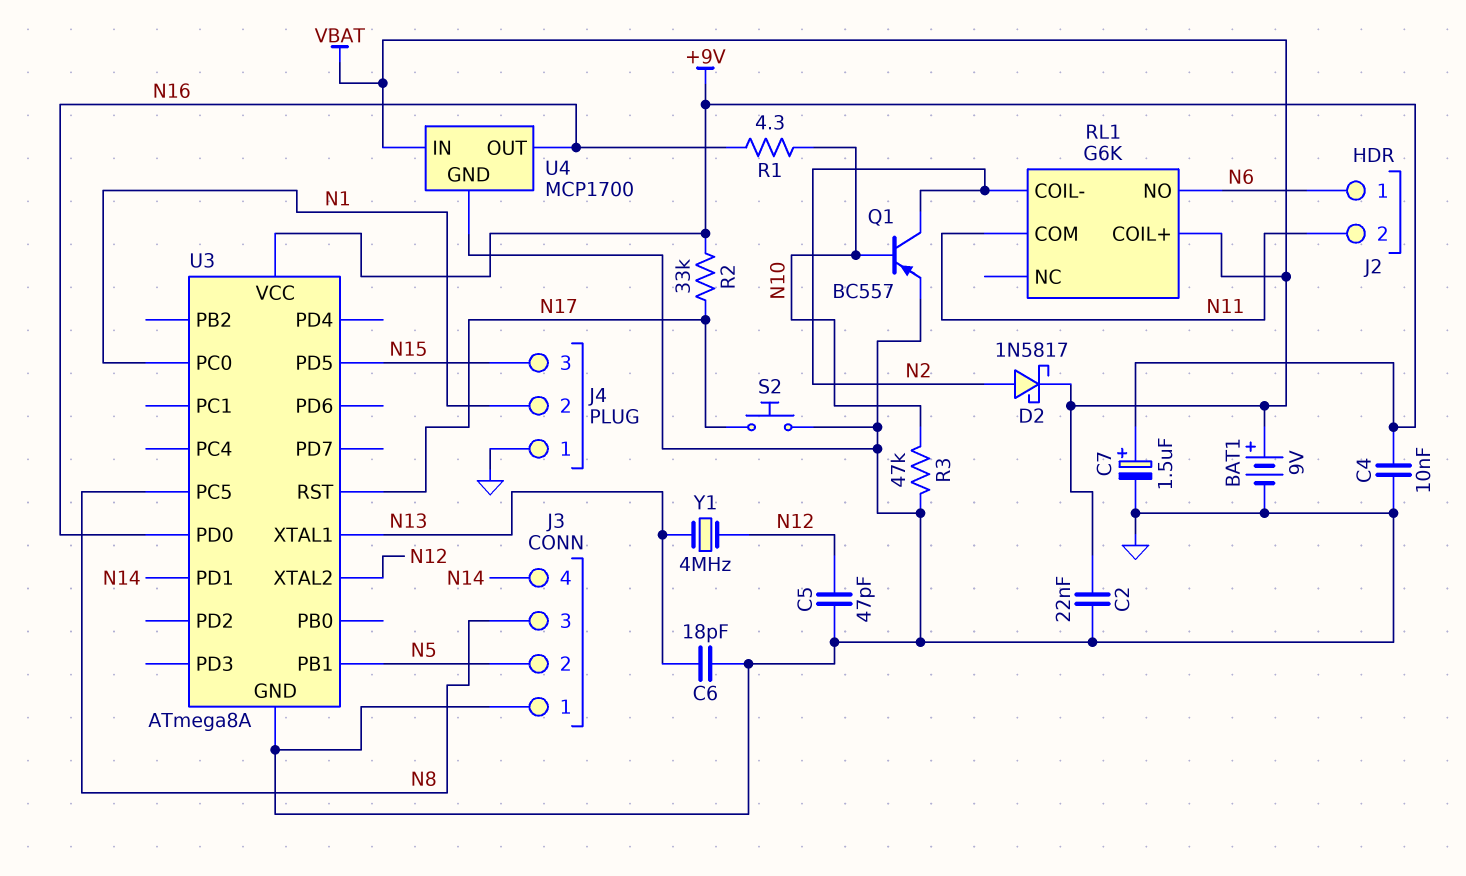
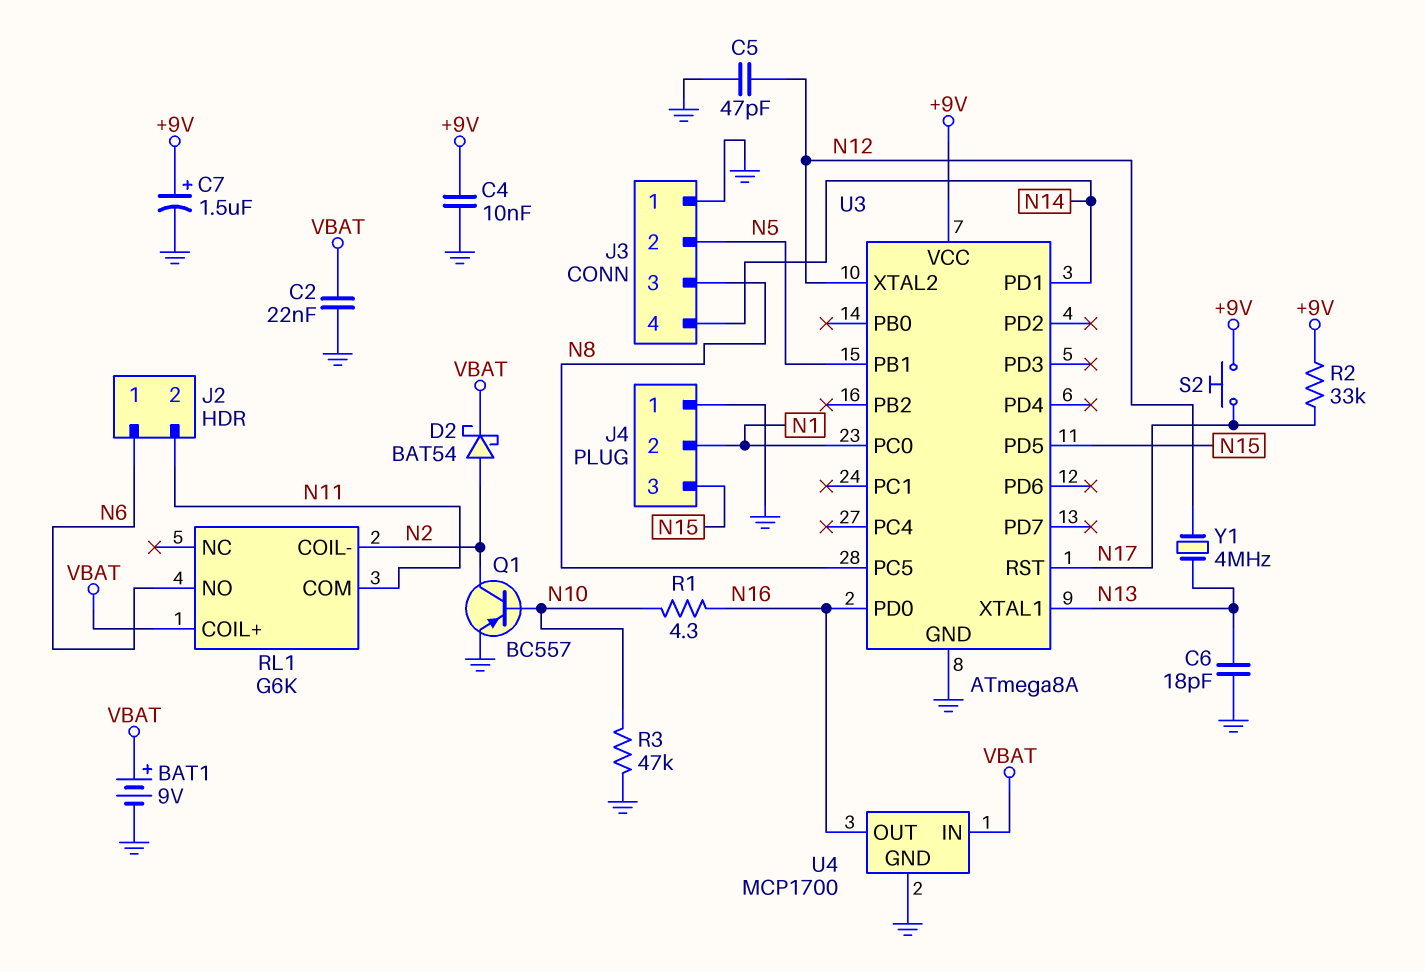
D2: schottky 1N5817 (A N2, K VBAT) -> schottky BAT54 (A N2, K VBAT)
S2: button (GND, N17) -> button (+9V, N17)

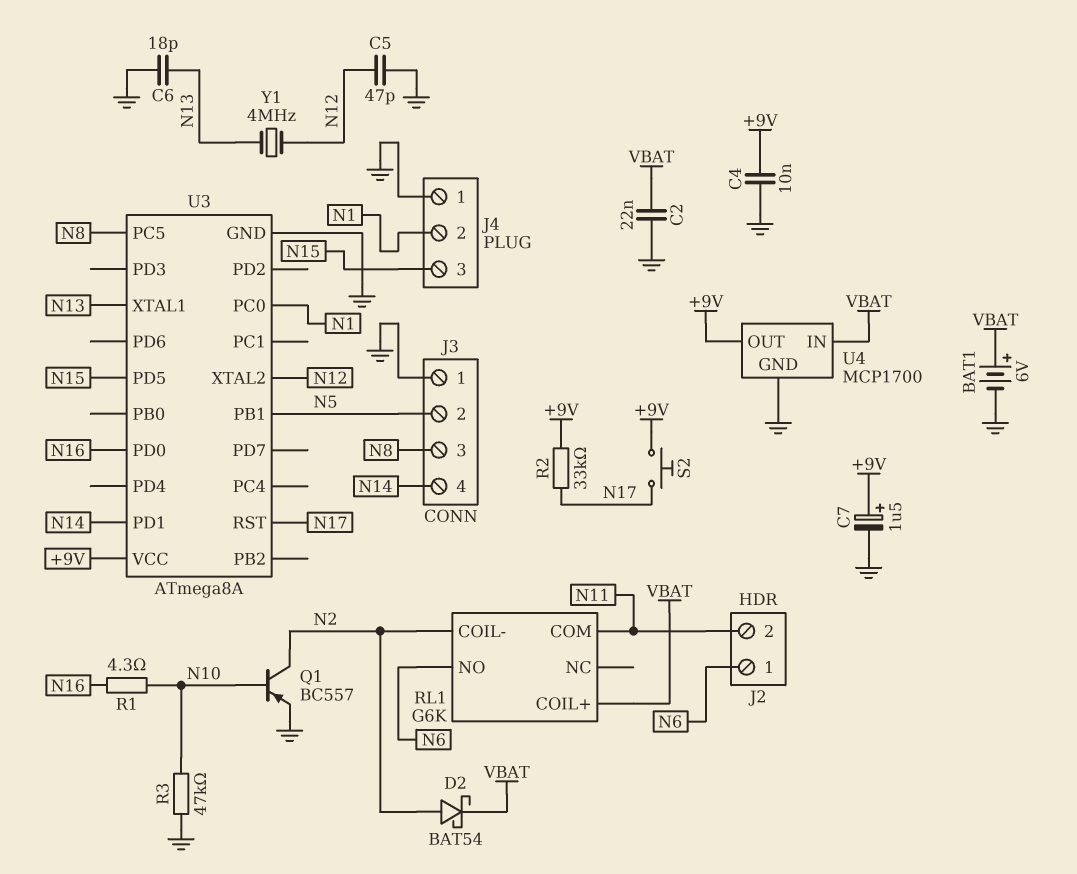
BAT1: 9V (plus VBAT, minus GND) -> 6V (plus VBAT, minus GND)
U4 pin OUT: N16 -> +9V

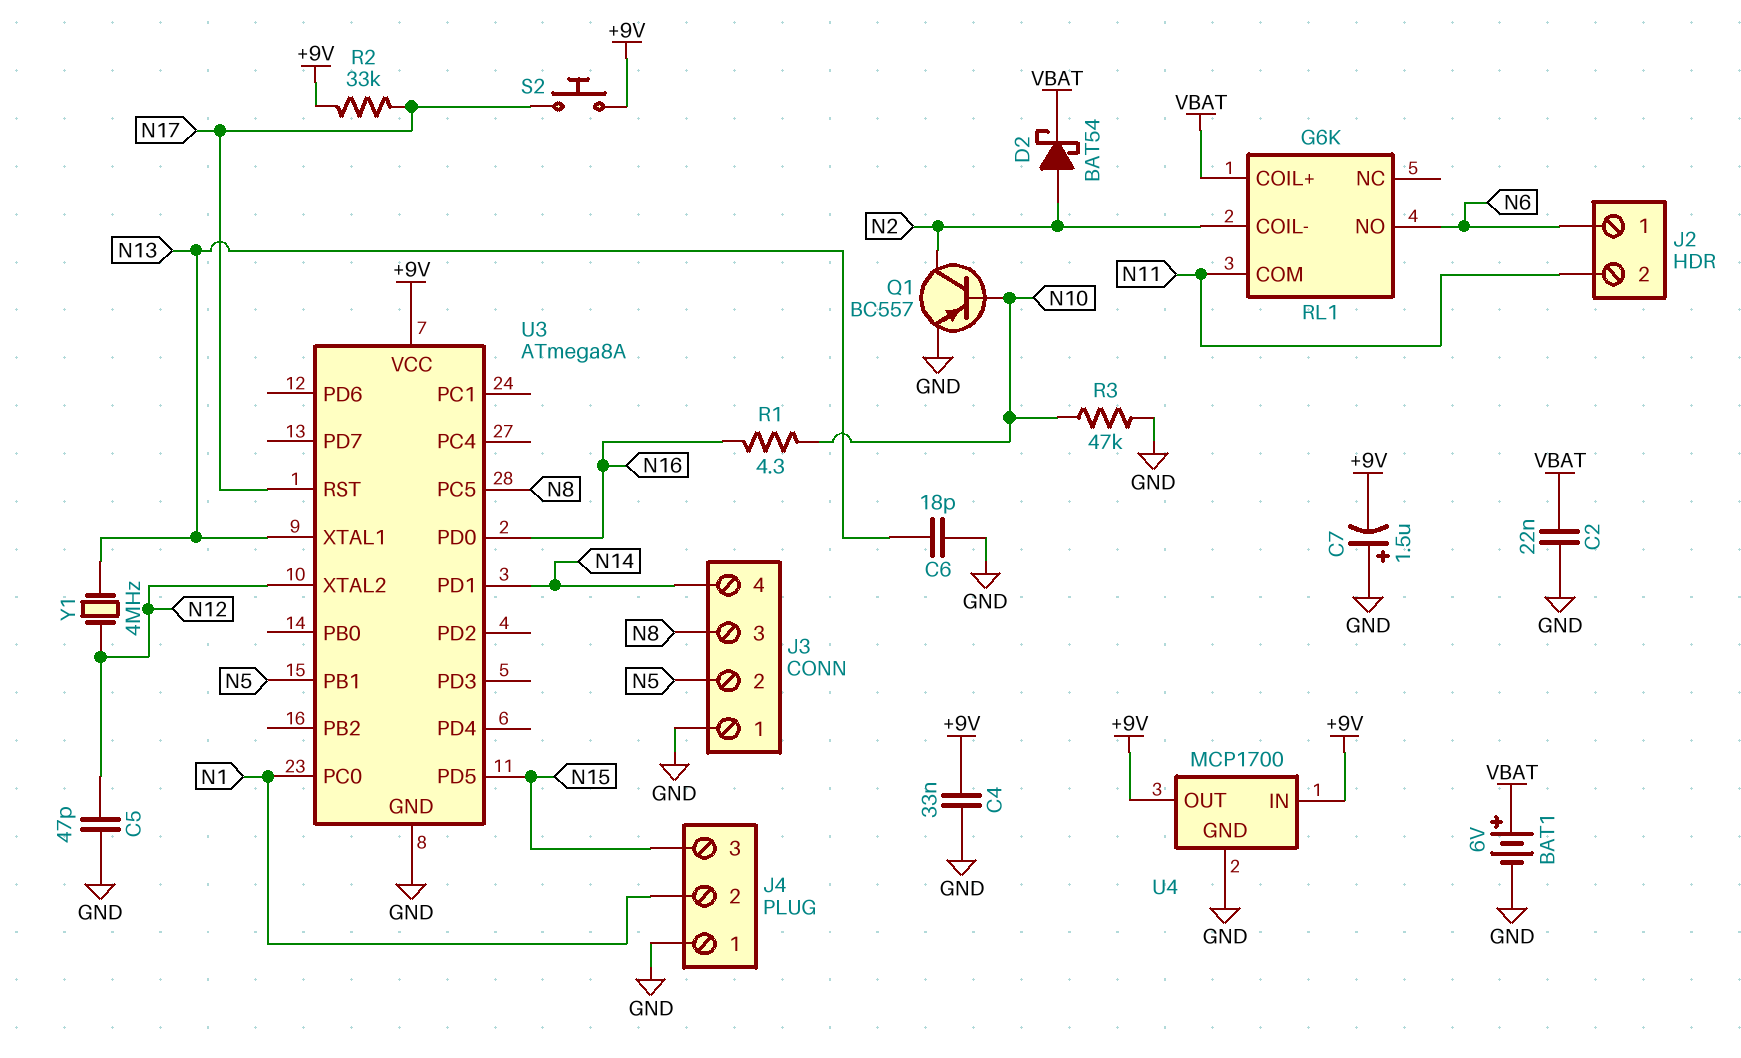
C4: 10nF (+9V, GND) -> 33nF (+9V, GND)
C7: 1.5uF (plus +9V, minus GND) -> 1.5uF (plus GND, minus +9V)
U4 pin IN: VBAT -> +9V

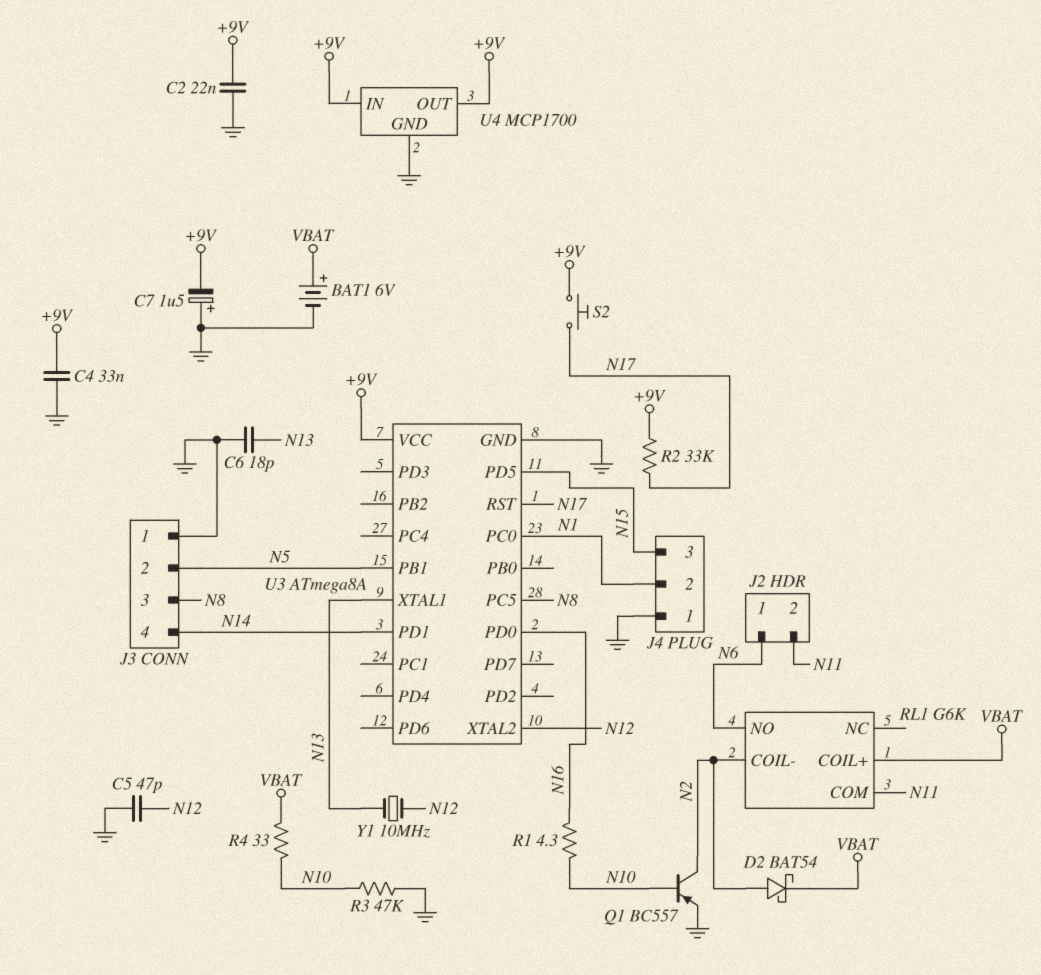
C2: 22nF (GND, VBAT) -> 22nF (+9V, GND)
R4: none -> 33 (N10, VBAT)
Y1: 4MHz (N12, N13) -> 10MHz (N12, N13)

